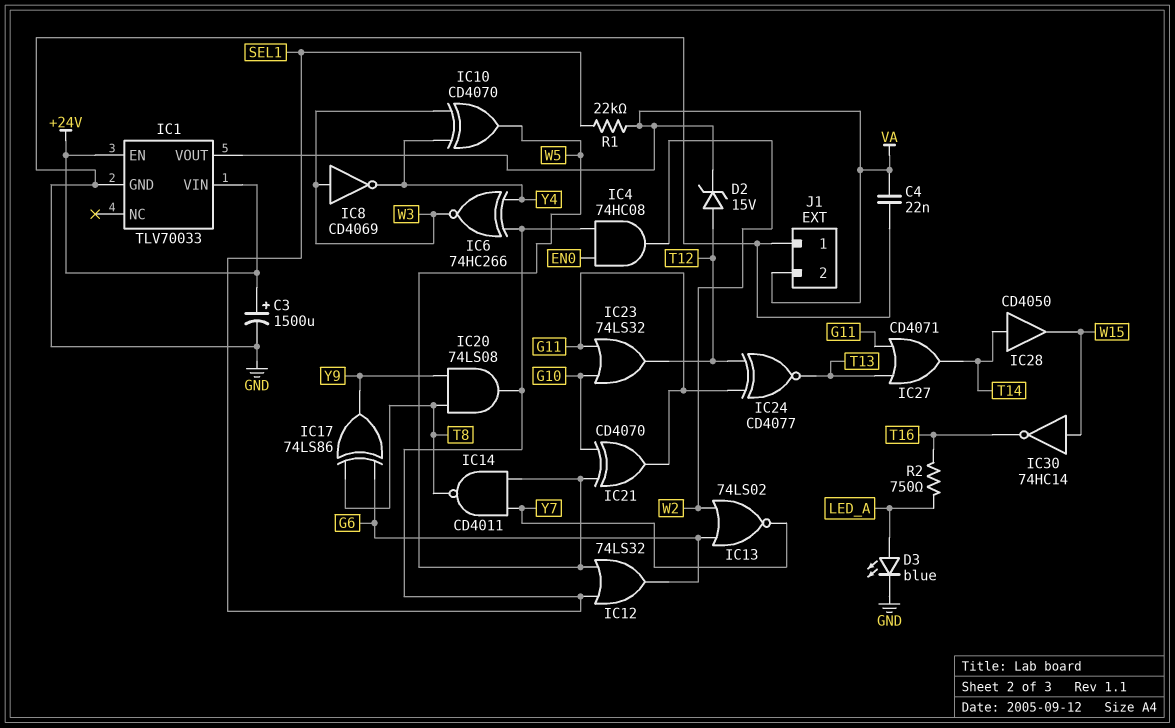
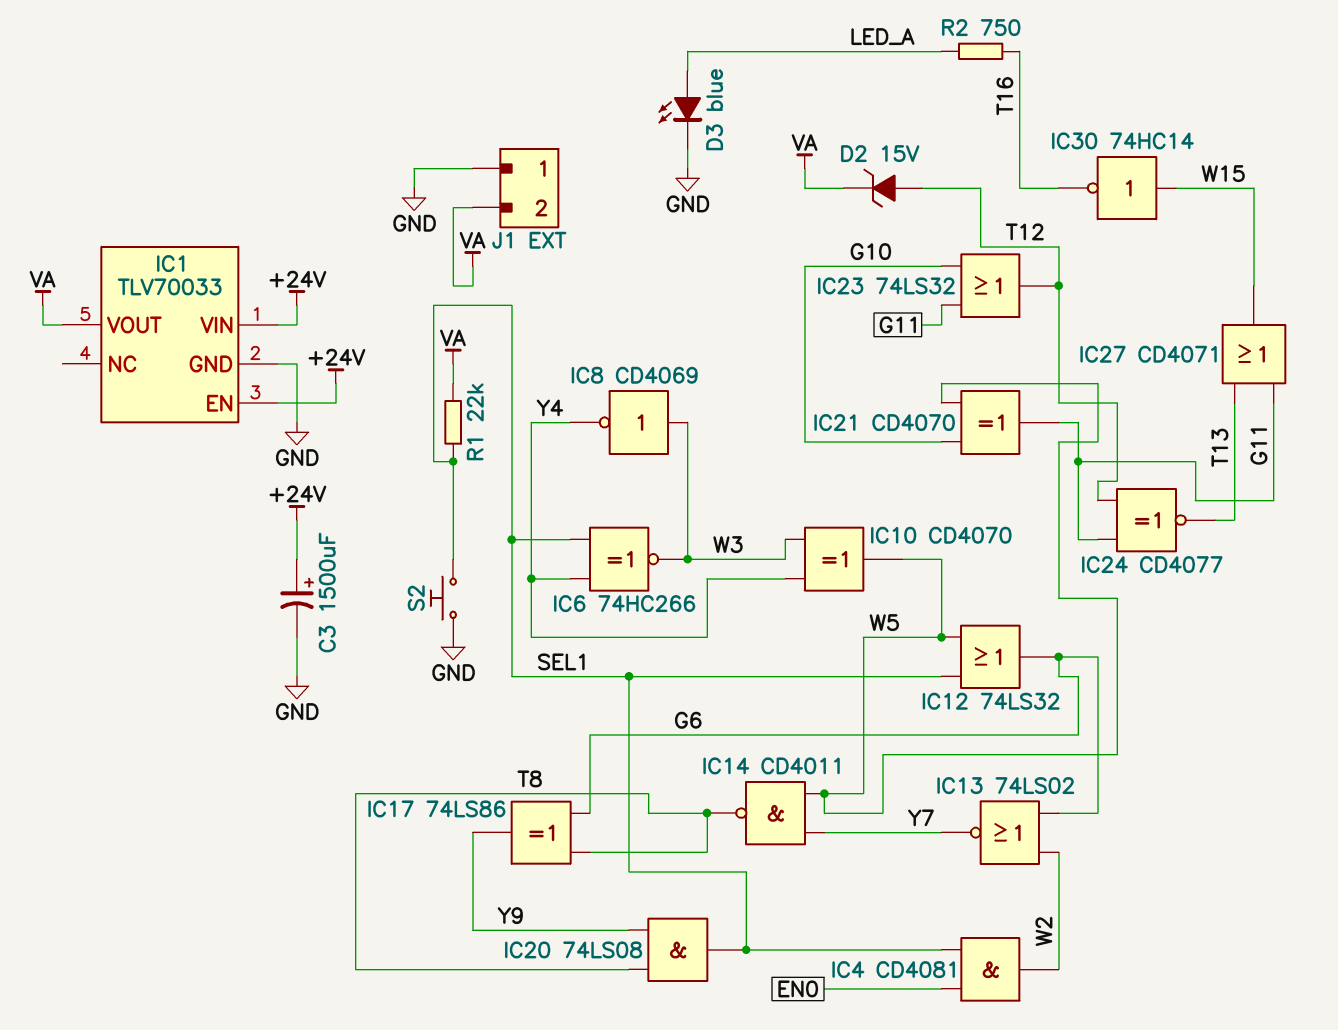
C4: 22nF (GND, VA) -> none
IC4: AND 74HC08 (in EN0, in SEL1, out W2) -> AND CD4081 (in EN0, in SEL1, out W2)
IC27: OR CD4071 (in G11, in T13, out T14) -> OR CD4071 (in G11, in T13, out W15)
IC28: buffer CD4050 (in T14, out W15) -> none
S2: none -> button (GND, SEL1)

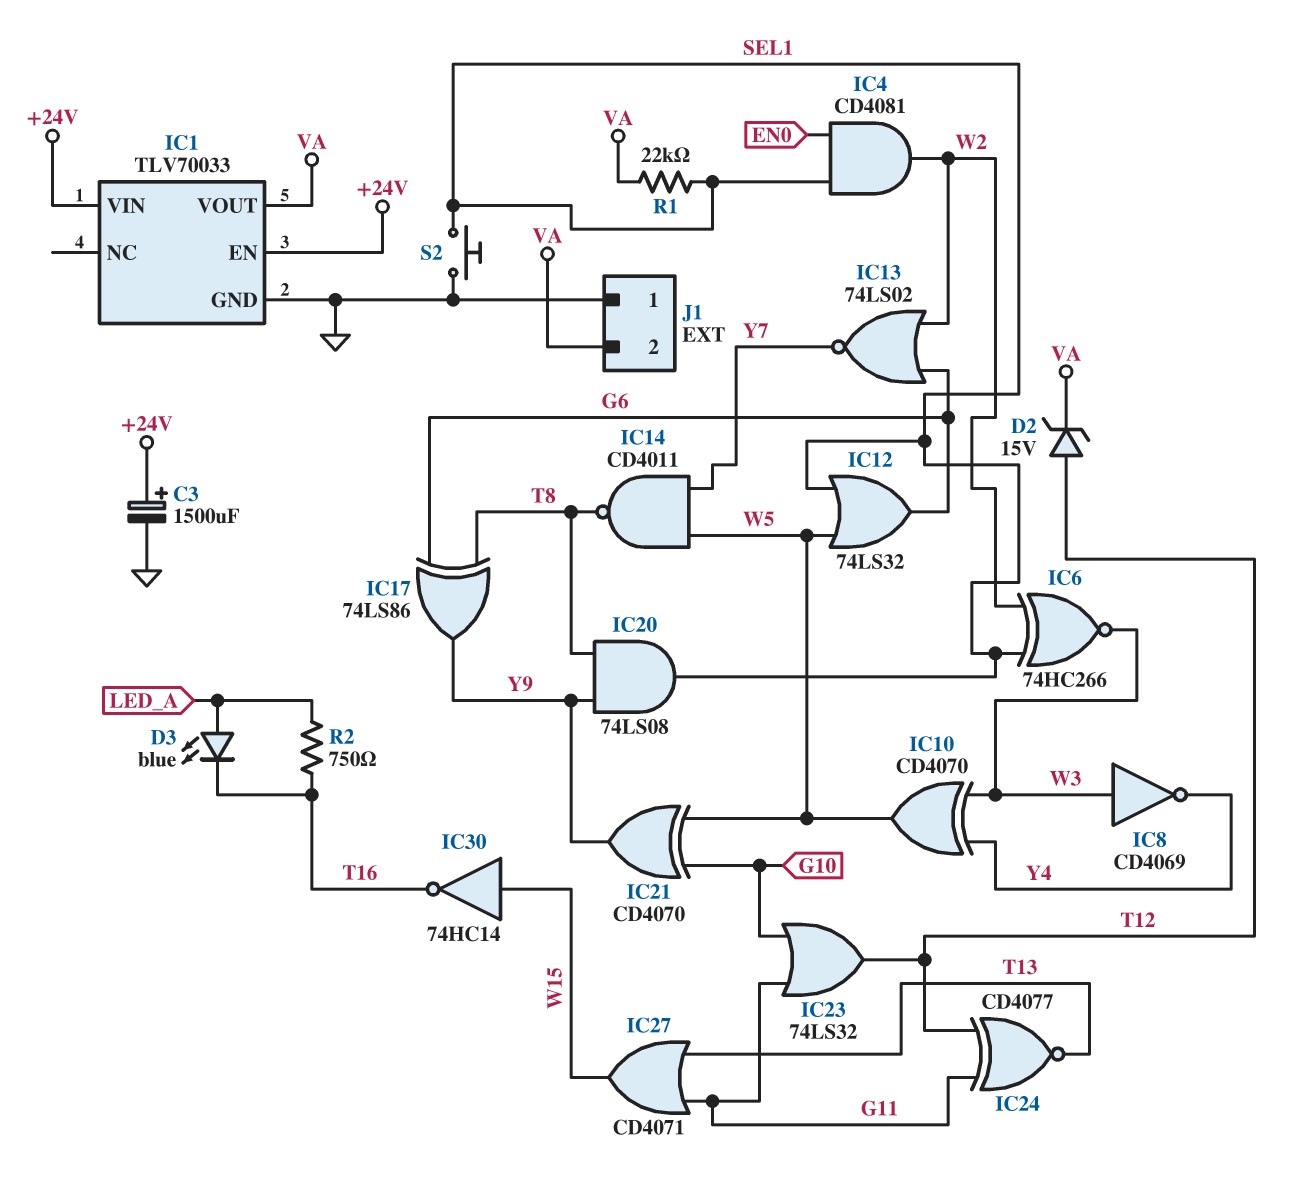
D3: LED blue (A LED_A, K GND) -> LED blue (A LED_A, K T16)
IC6: XNOR 74HC266 (in SEL1, in Y4, out W3) -> XNOR 74HC266 (in SEL1, in W2, out W3)
IC21: XOR CD4070 (in G10, in W5, out G11) -> XOR CD4070 (in G10, in W5, out Y9)

